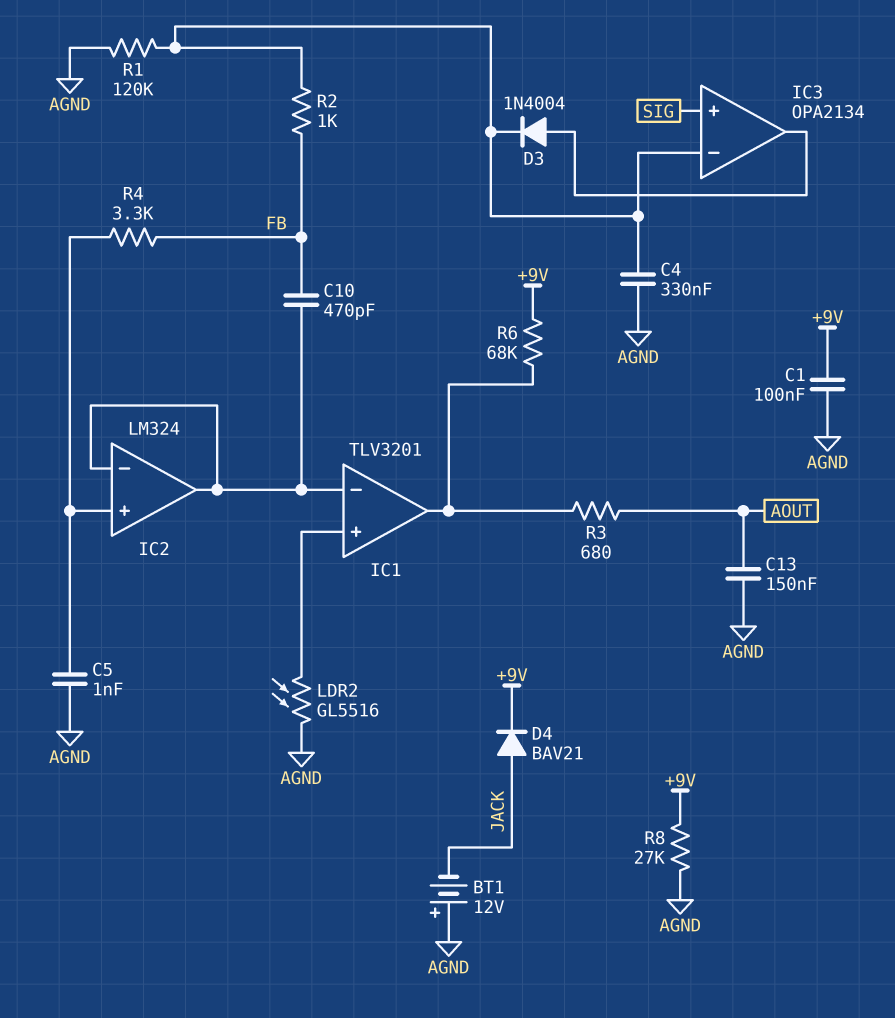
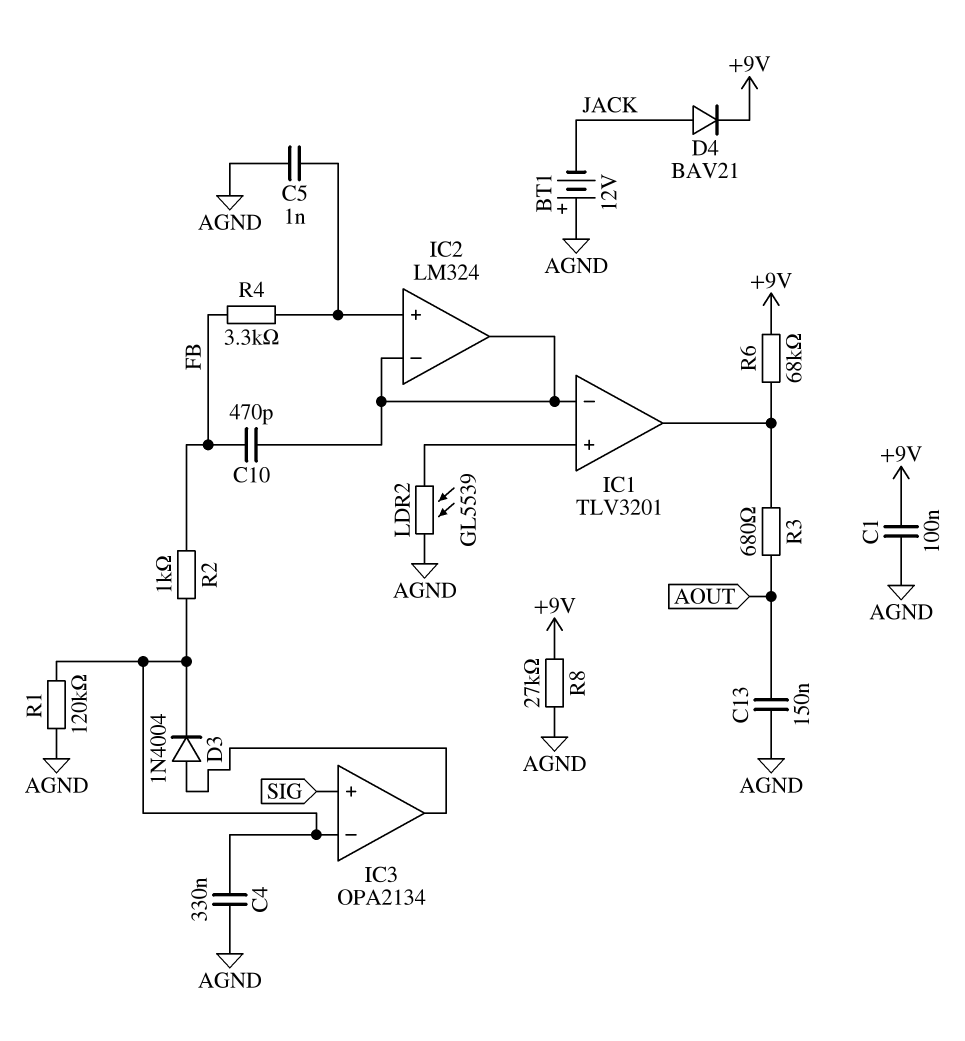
LDR2: GL5516 (AGND, IC1/in+) -> GL5539 (AGND, IC1/in+)

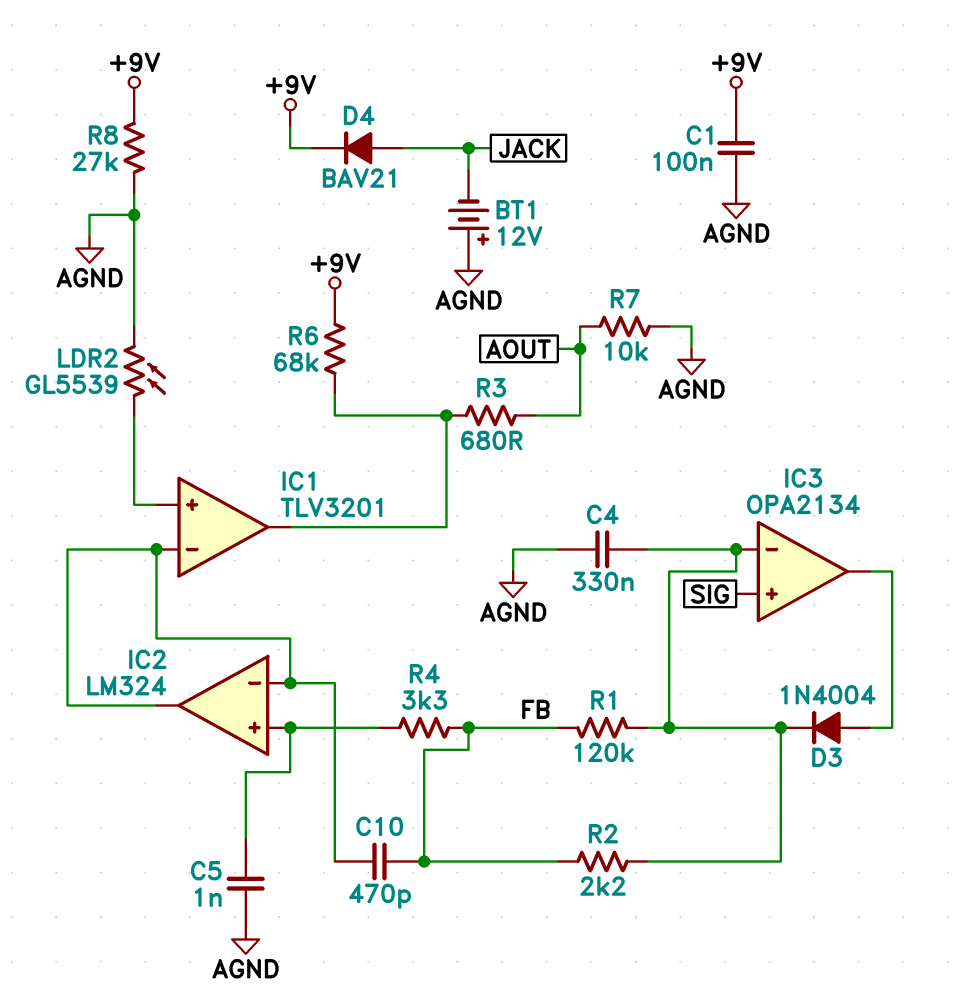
C13: 150nF (AGND, AOUT) -> none
R1: 120k (AGND, IC3/in-) -> 120k (FB, IC3/in-)
R2: 1k (FB, IC3/in-) -> 2.2k (FB, IC3/in-)
R7: none -> 10k (AGND, AOUT)

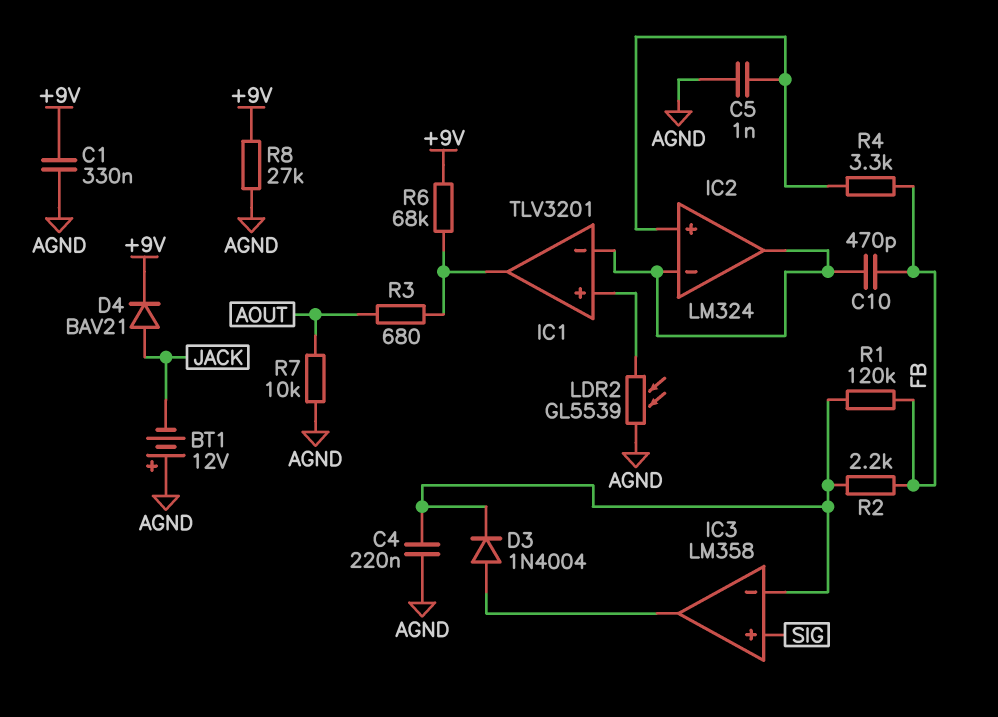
C1: 100nF (+9V, AGND) -> 330nF (+9V, AGND)
C4: 330nF (AGND, IC3/in-) -> 220nF (AGND, IC3/in-)
IC3: OPA2134 -> LM358

